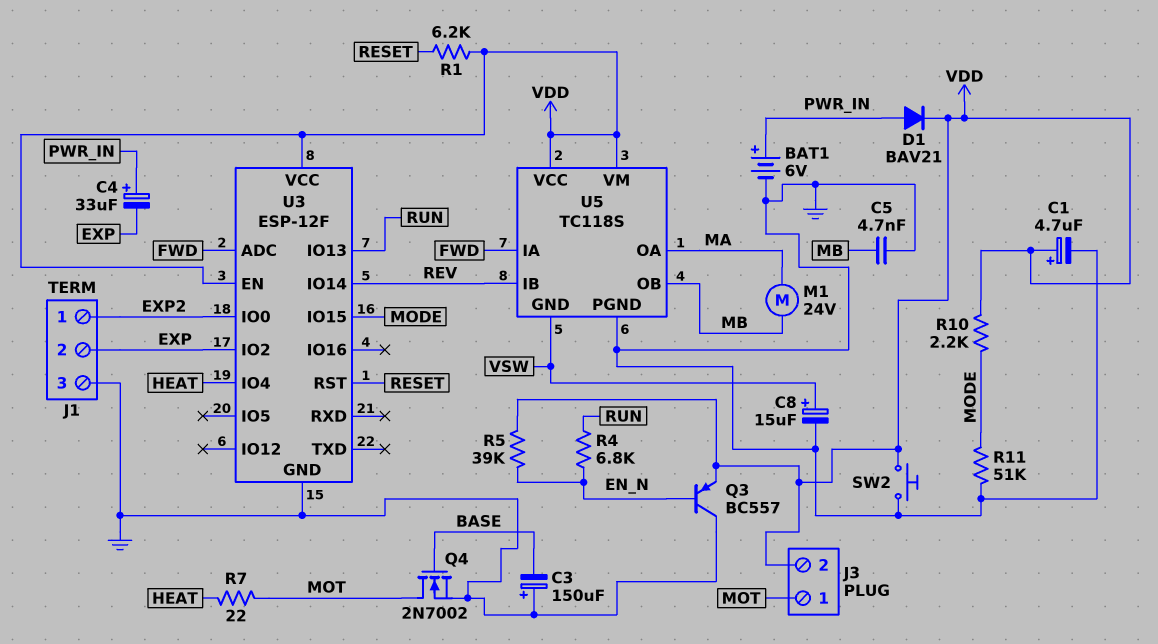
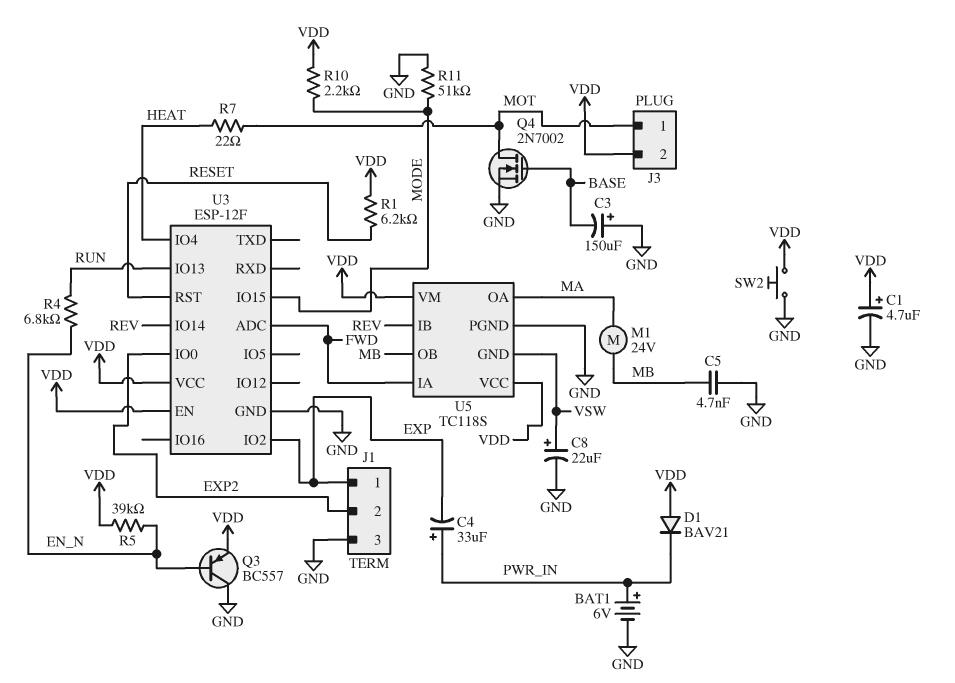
C8: 15uF (plus VSW, minus GND) -> 22uF (plus VSW, minus GND)
D1: diode BAV21 (A PWR_IN, K VDD) -> diode BAV21 (A VDD, K PWR_IN)
J1 pin 1: EXP2 -> EXP
J1 pin 2: EXP -> EXP2

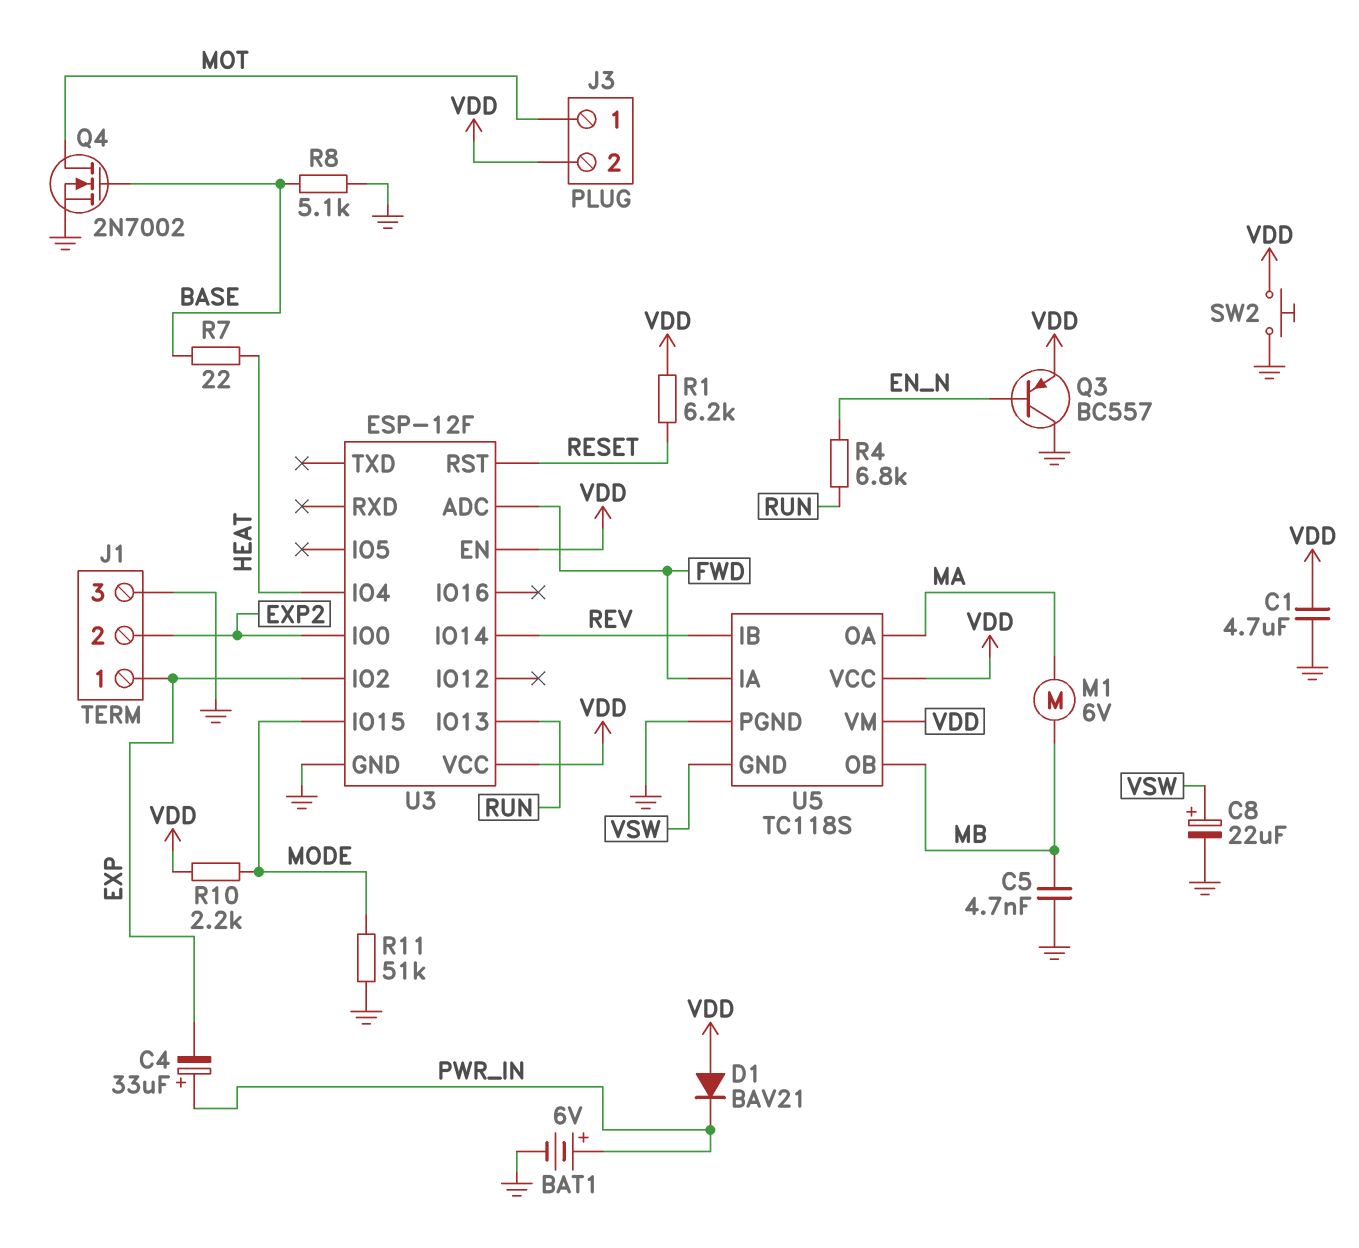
C1: 4.7uF (plus VDD, minus GND) -> 4.7uF (GND, VDD)
C3: 150uF (plus GND, minus BASE) -> none
M1: motor 24V (MA, MB) -> motor 6V (MA, MB)
R5: 39k (EN_N, VDD) -> none
R7: 22 (HEAT, MOT) -> 22 (BASE, HEAT)
R8: none -> 5.1k (BASE, GND)

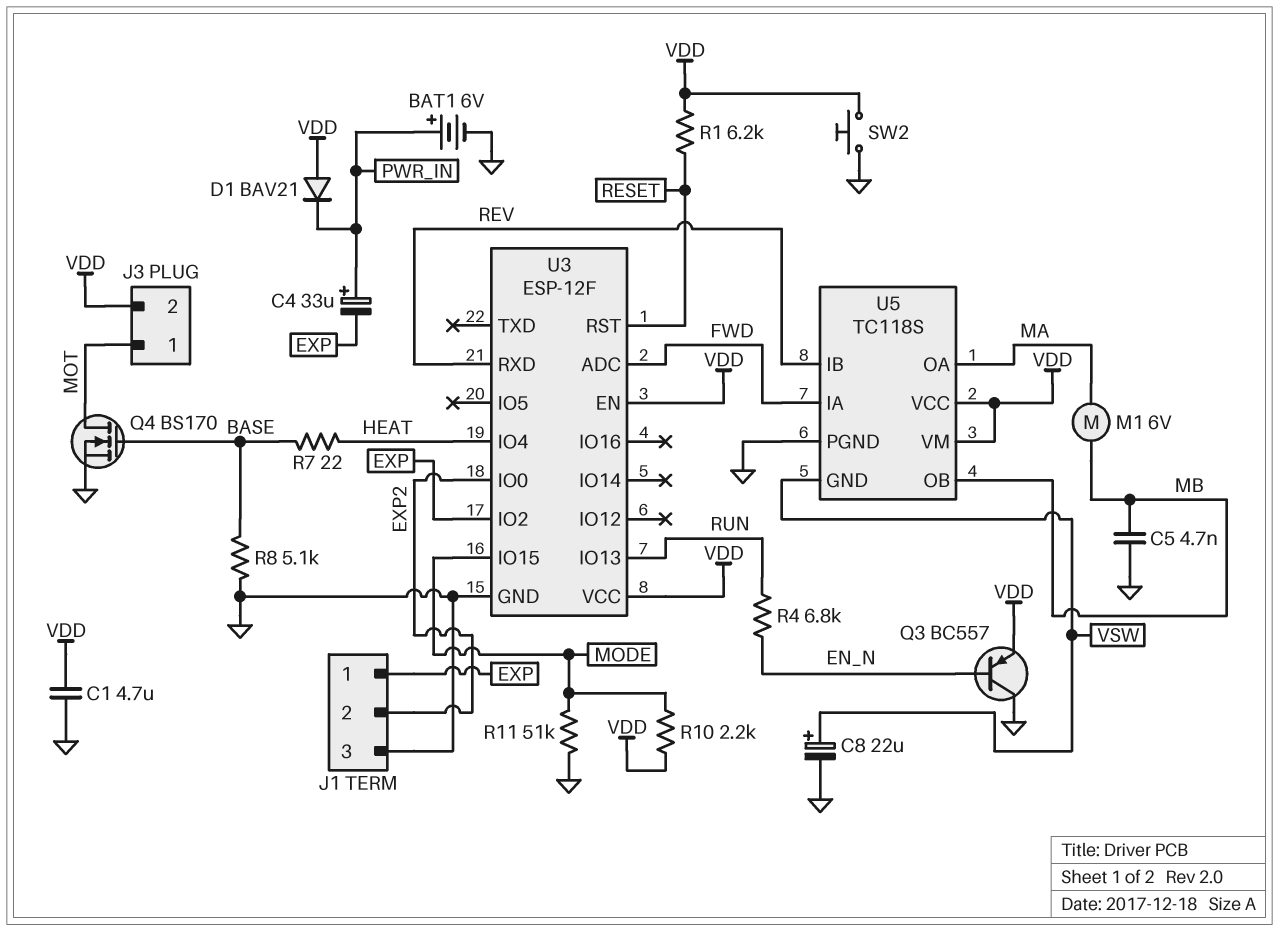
Q4: NMOS 2N7002 (G BASE, D MOT, S GND) -> NMOS BS170 (G BASE, D MOT, S GND)
U3 pin IO14: REV -> none
U3 pin RXD: none -> REV

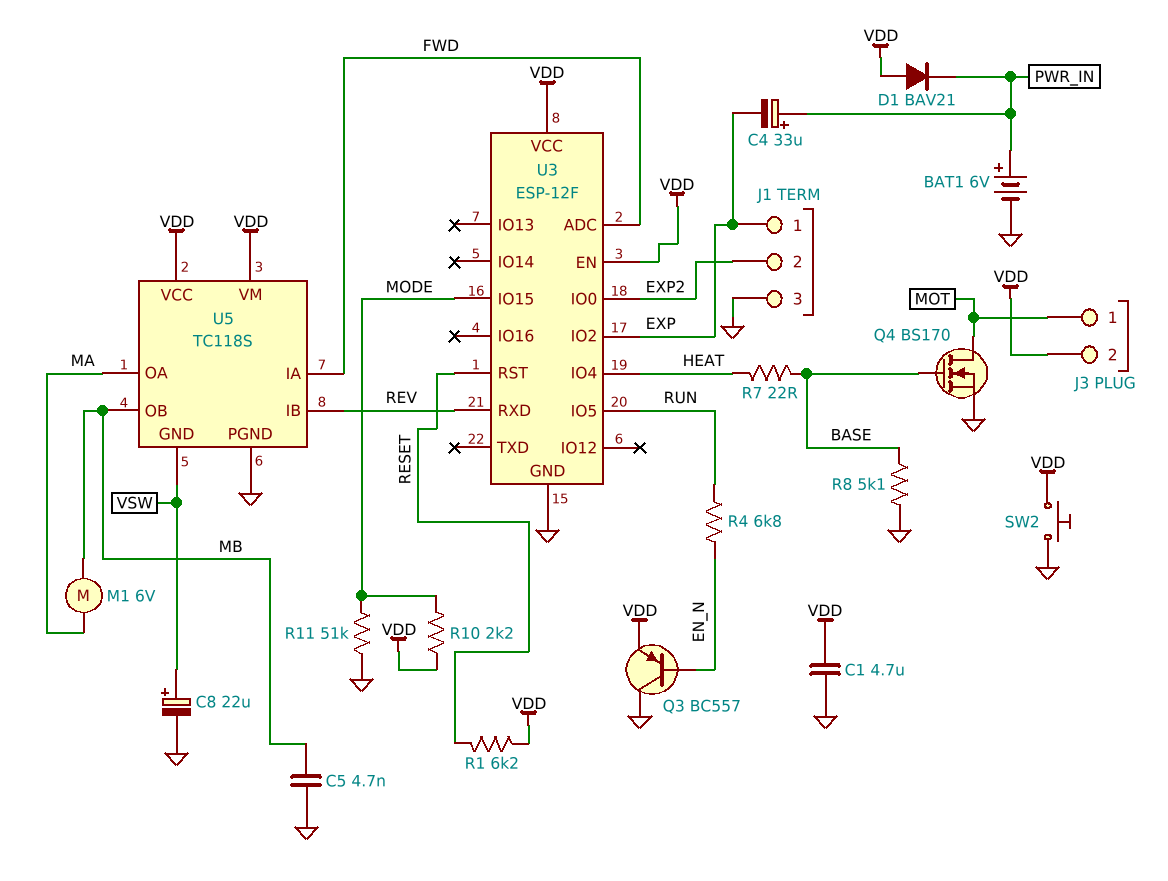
U3 pin IO5: none -> RUN
U3 pin IO13: RUN -> none

